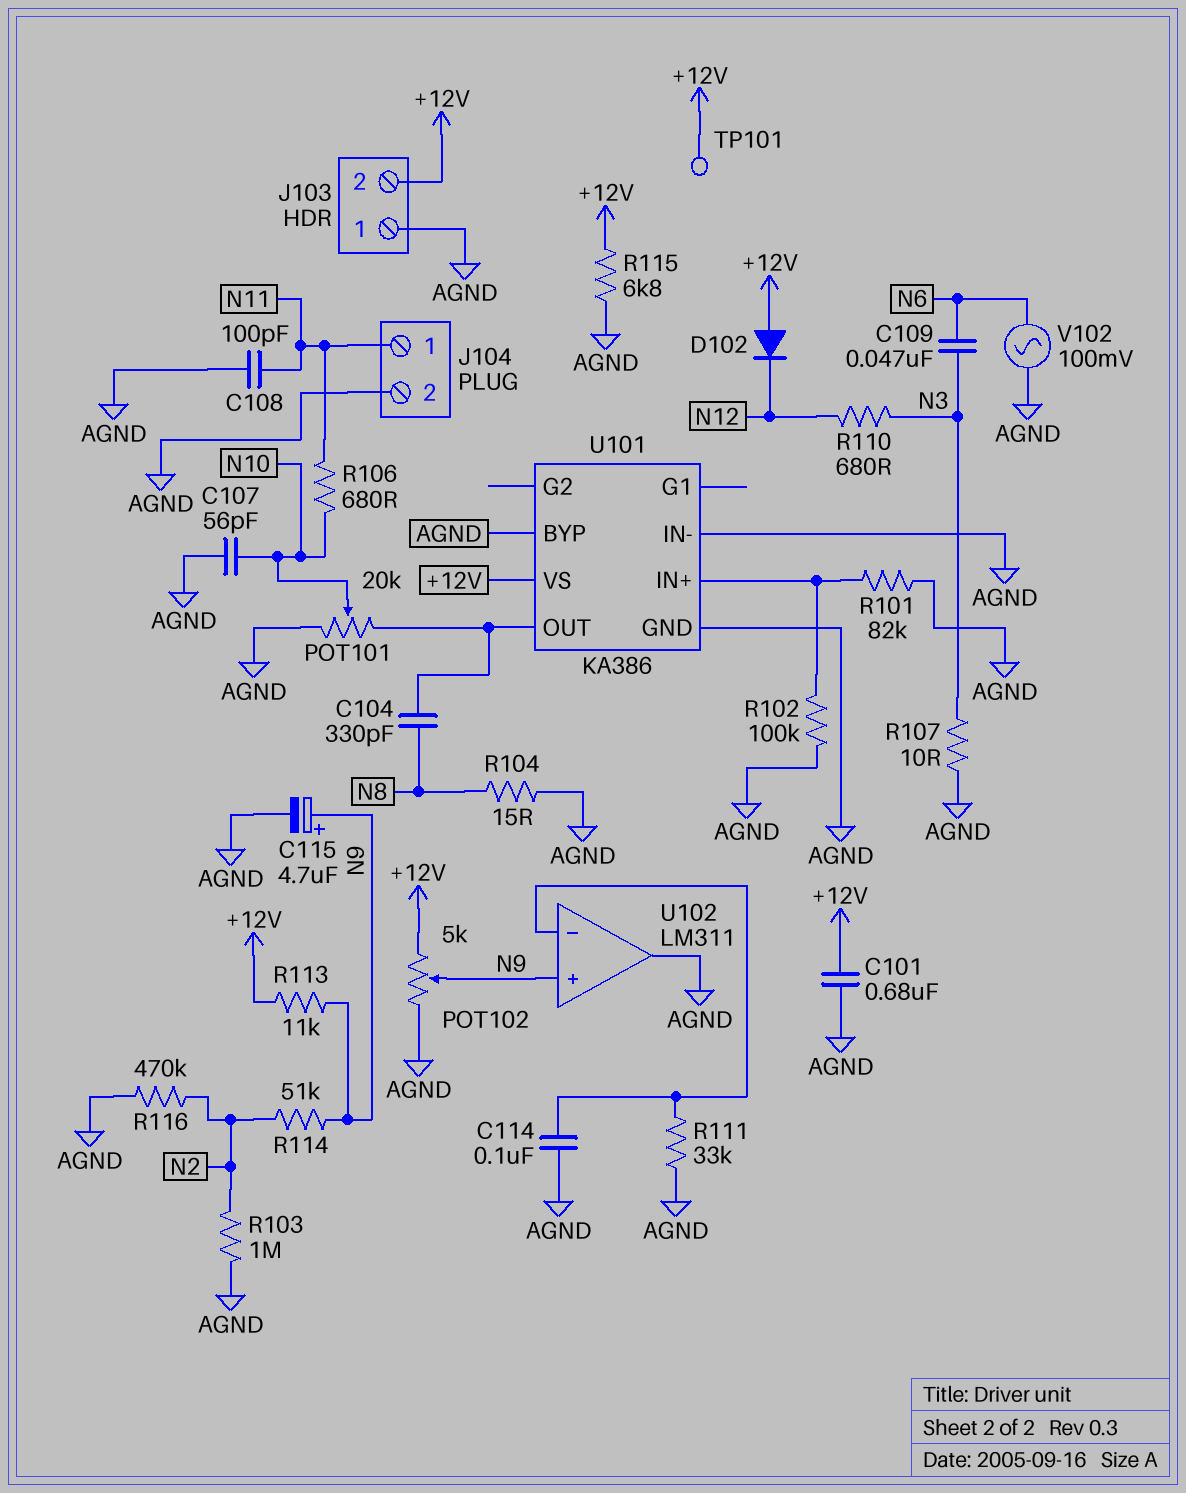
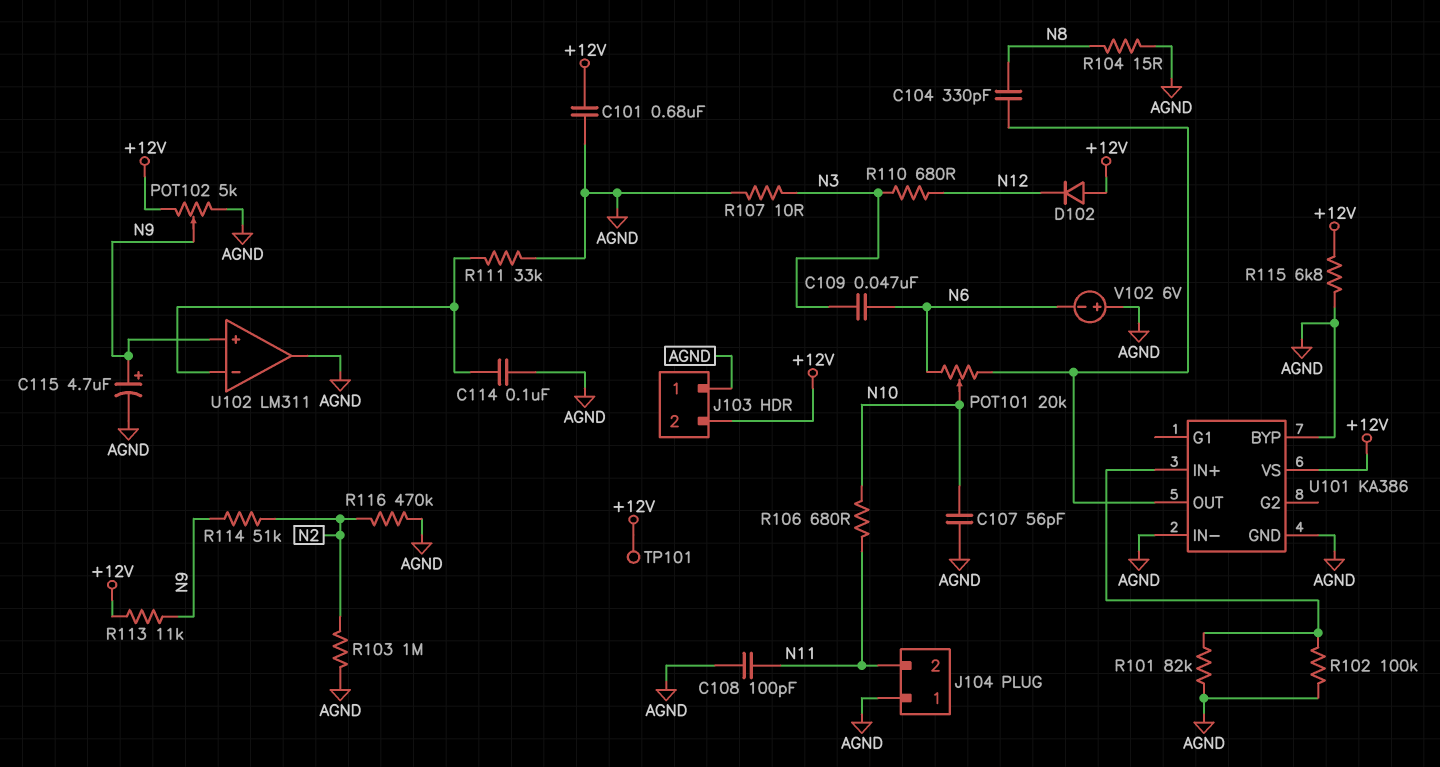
J104 pin 1: N11 -> AGND
J104 pin 2: AGND -> N11
POT101: 20k (AGND, U101/OUT, wiper N10) -> 20k (N6, U101/OUT, wiper N10)
V102: AC 100mV (AGND, N6) -> 6V (plus AGND, minus N6)

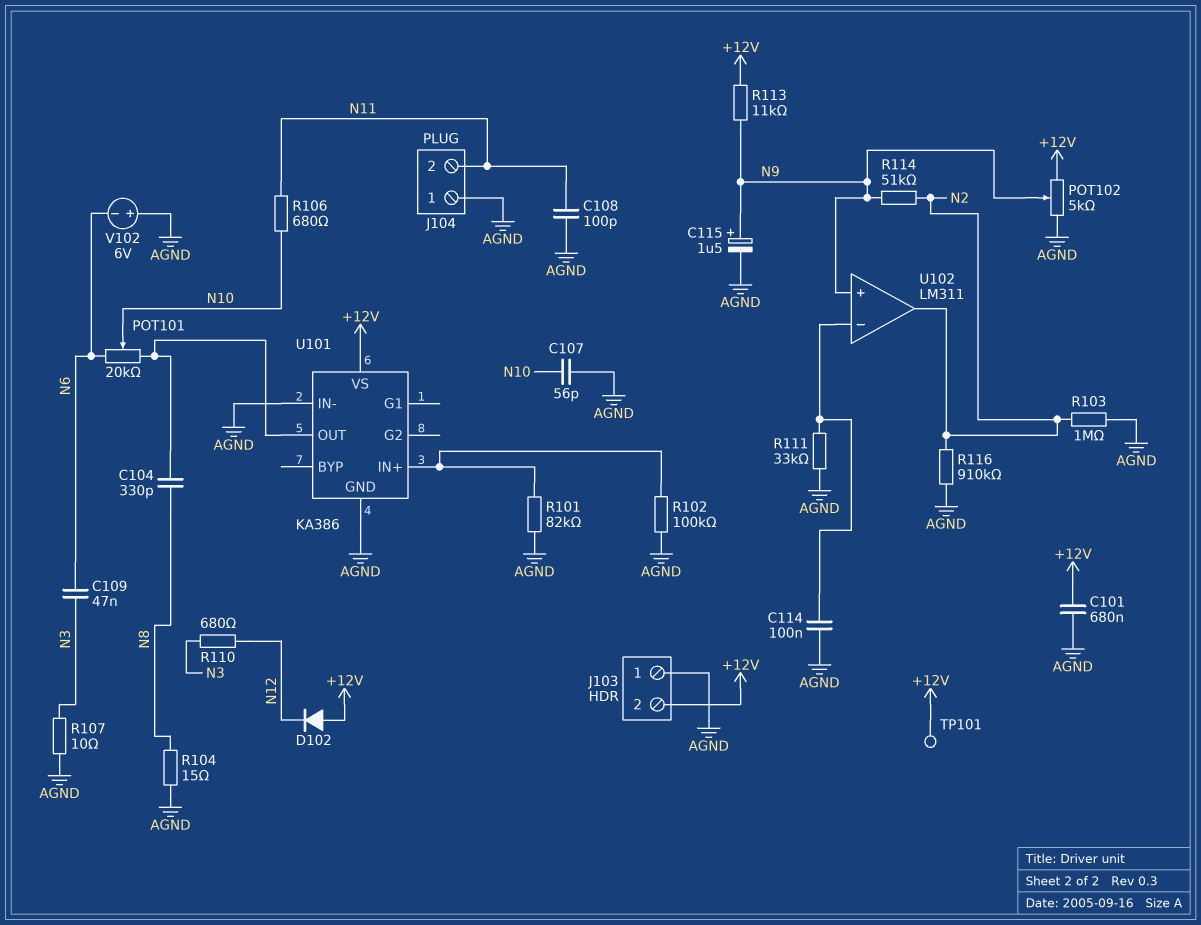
C115: 4.7uF (plus N9, minus AGND) -> 1.5uF (plus N9, minus AGND)
R115: 6.8k (+12V, AGND) -> none
R116: 470k (AGND, N2) -> 910k (AGND, N2)
U101 pin BYP: AGND -> none
U102 pin out: AGND -> N2

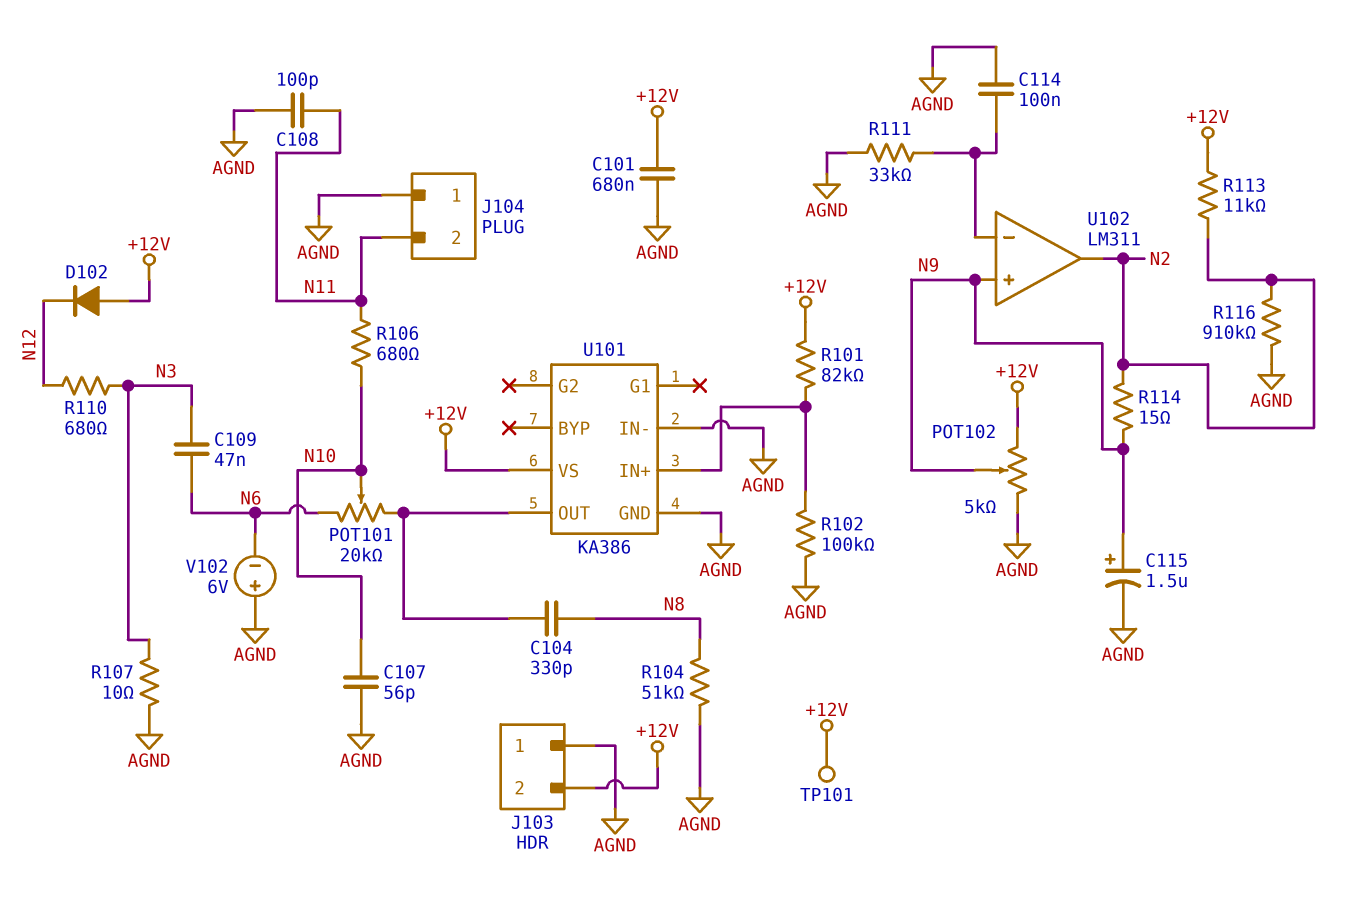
R101: 82k (AGND, U101/IN+) -> 82k (+12V, U101/IN+)
R103: 1M (AGND, N2) -> none
R104: 15 (AGND, N8) -> 51k (AGND, N8)
R113: 11k (+12V, N9) -> 11k (+12V, N2)
R114: 51k (N2, N9) -> 15 (N2, N9)

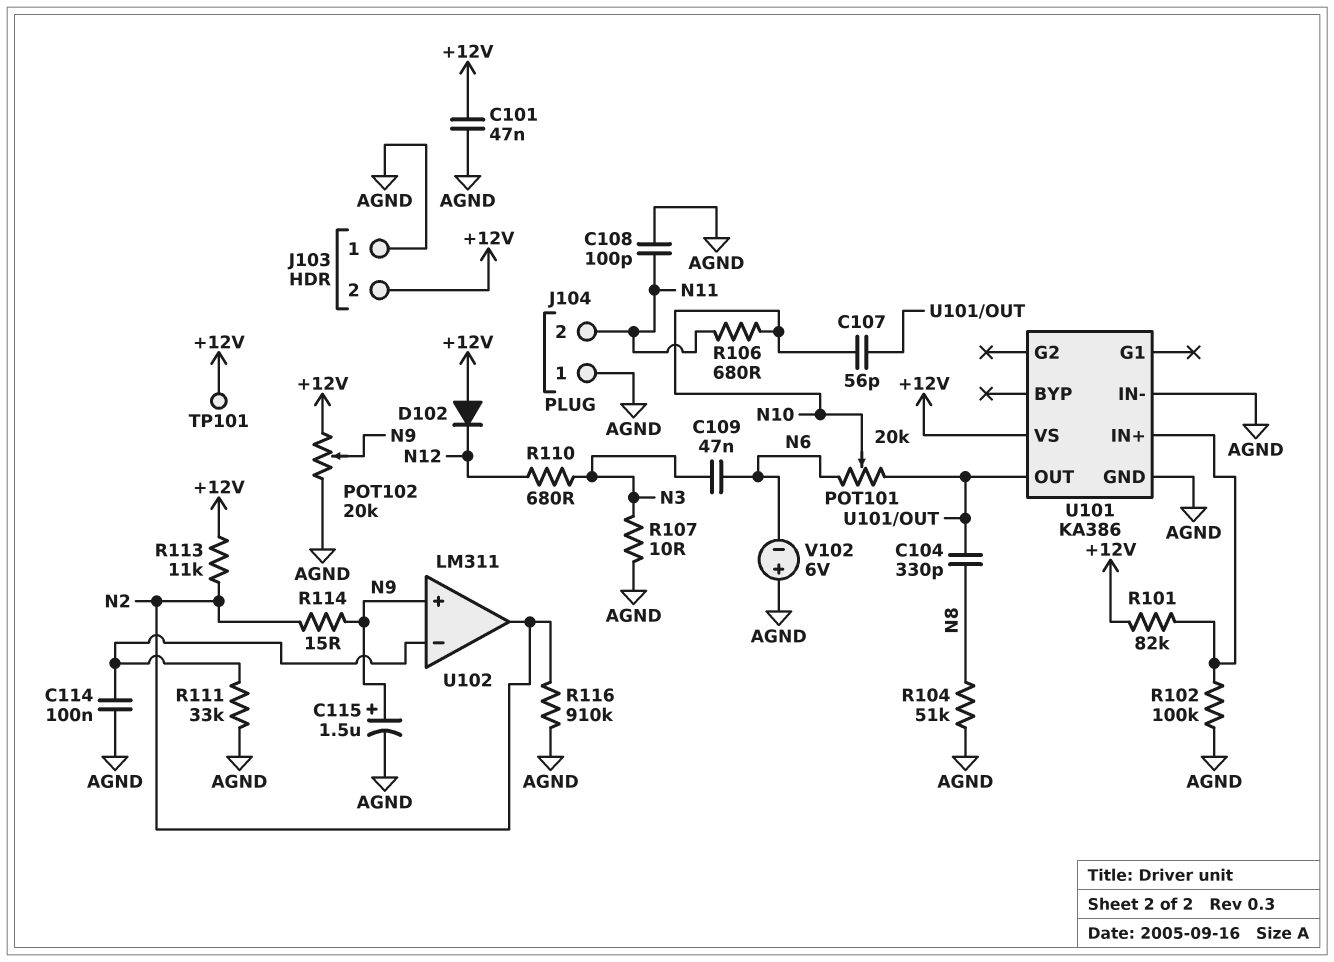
C101: 680nF (+12V, AGND) -> 47nF (+12V, AGND)
C107: 56pF (AGND, N10) -> 56pF (N10, U101/OUT)
POT102: 5k (+12V, AGND, wiper N9) -> 20k (+12V, AGND, wiper N9)

